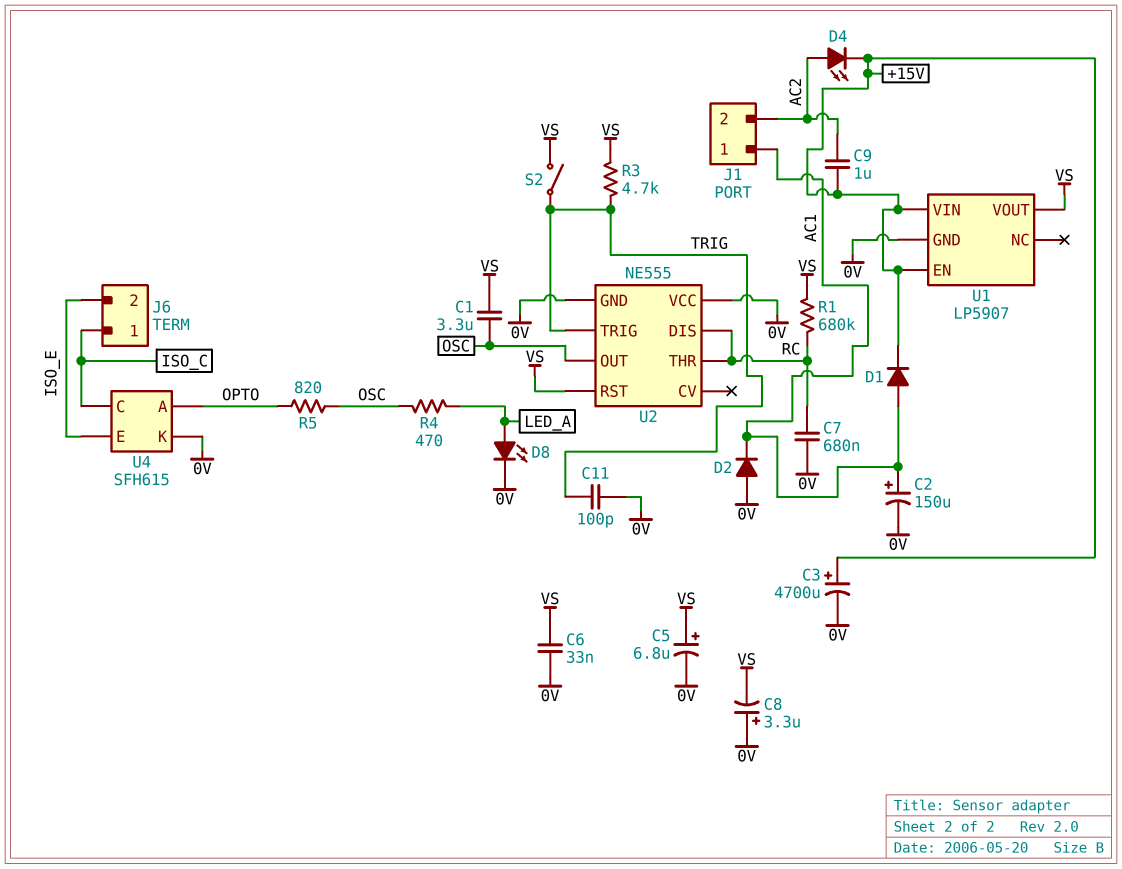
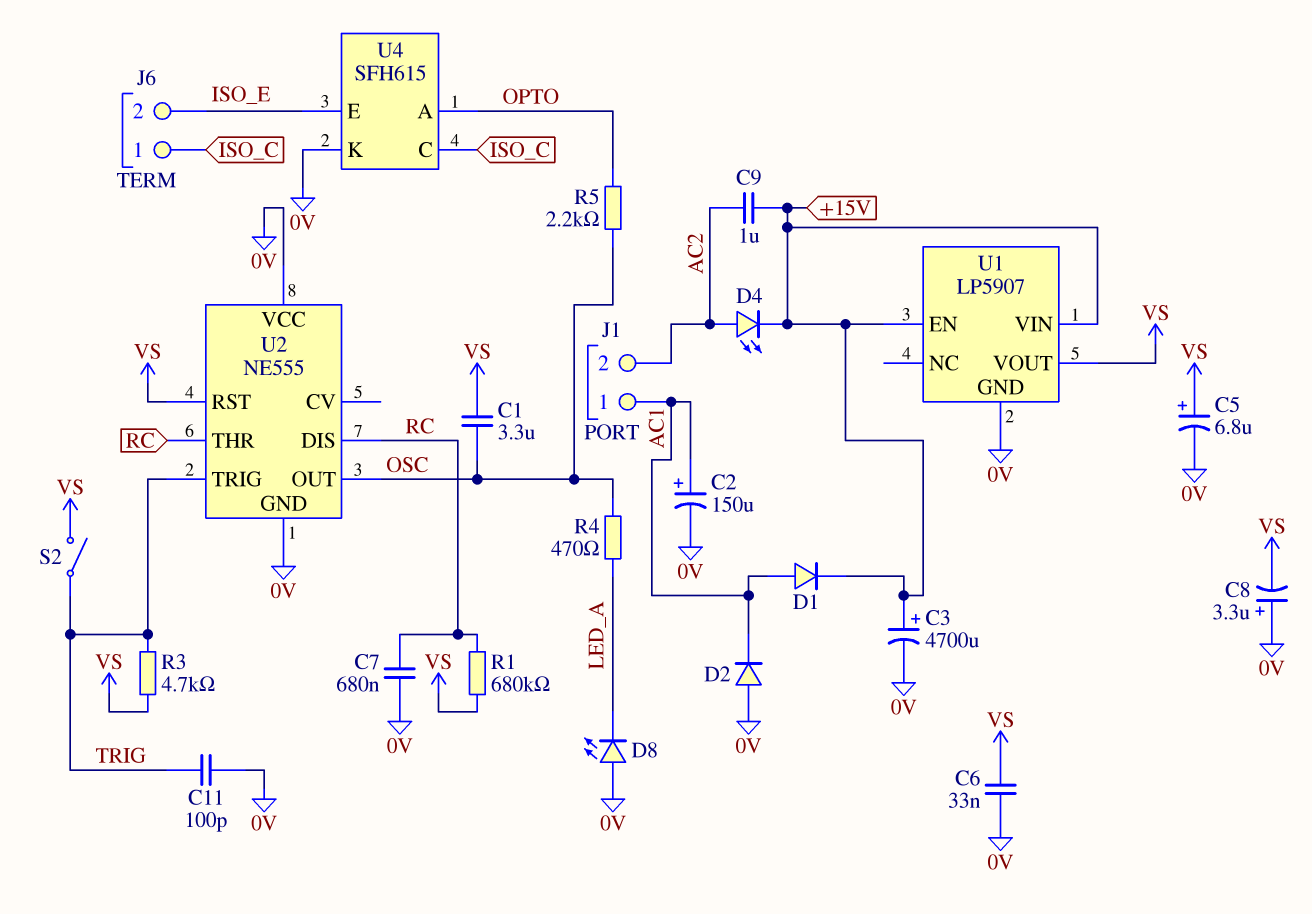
D8: LED (A LED_A, K 0V) -> LED (A 0V, K LED_A)
R5: 820 (OPTO, OSC) -> 2.2k (OPTO, OSC)

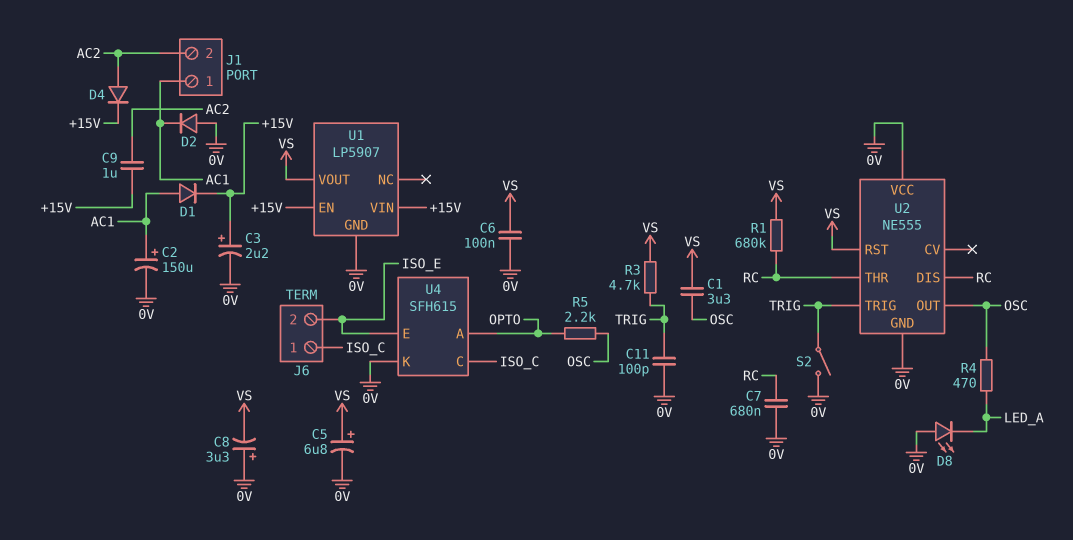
C3: 4700uF (plus +15V, minus 0V) -> 2.2uF (plus +15V, minus 0V)
C6: 33nF (0V, VS) -> 100nF (0V, VS)
D4: LED (A AC2, K +15V) -> diode (A AC2, K +15V)
S2: switch (TRIG, VS) -> switch (0V, TRIG)

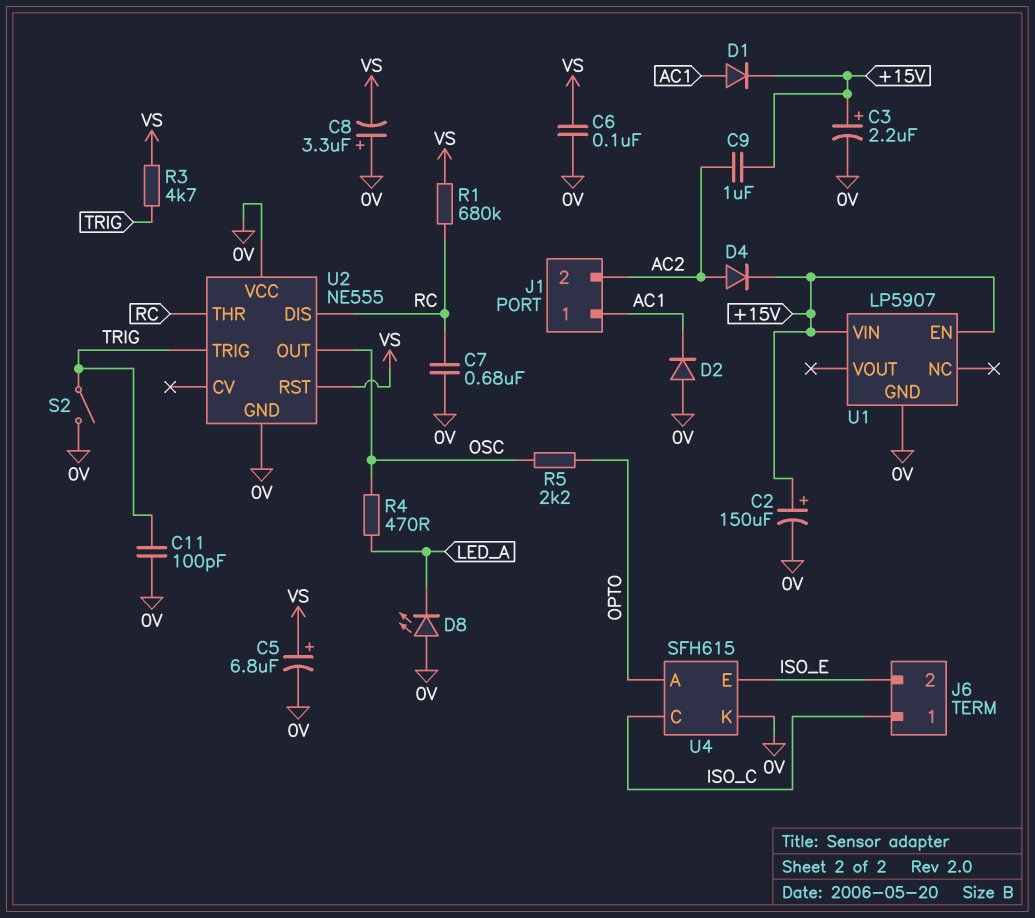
C1: 3.3uF (OSC, VS) -> none
C2: 150uF (plus AC1, minus 0V) -> 150uF (plus +15V, minus 0V)
U1 pin VOUT: VS -> none

